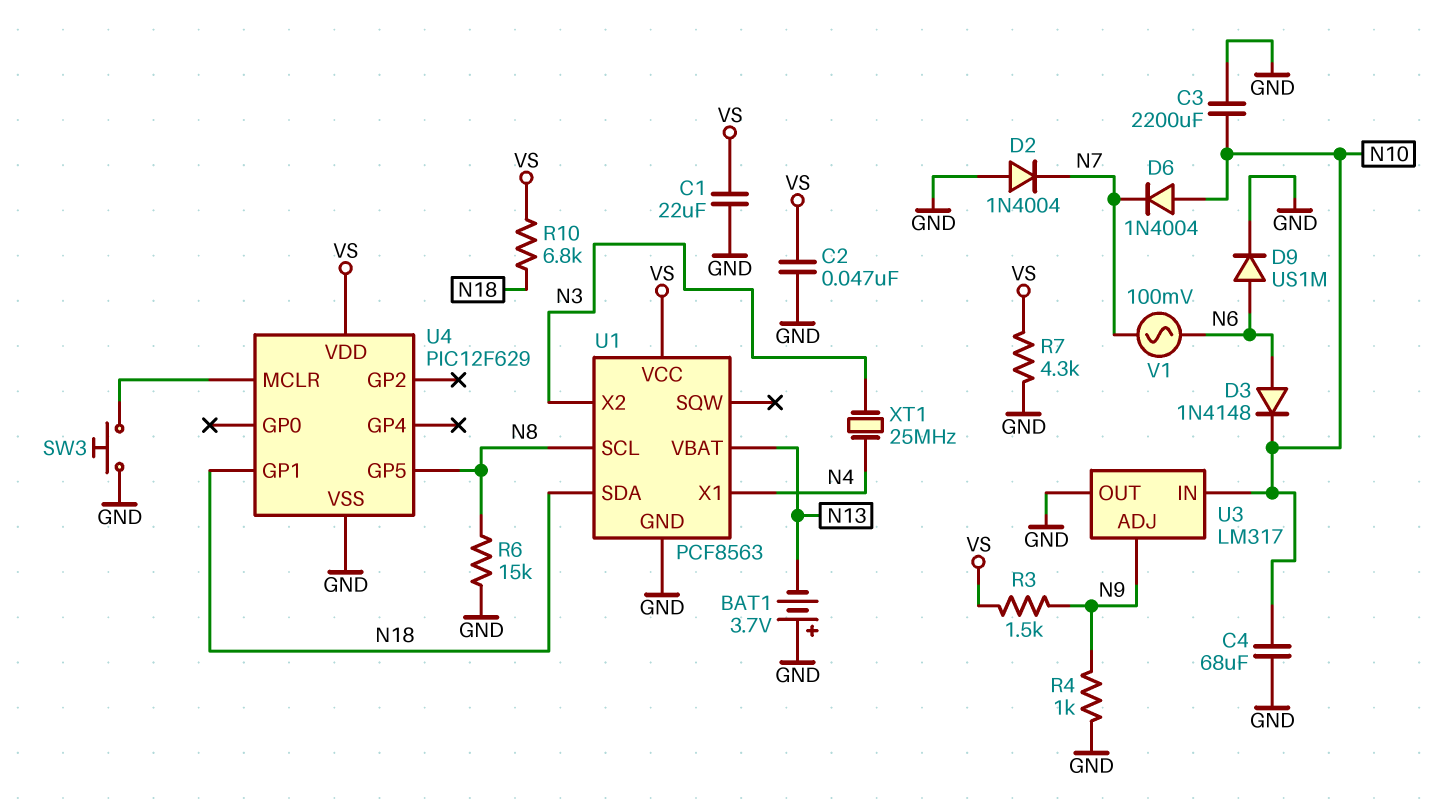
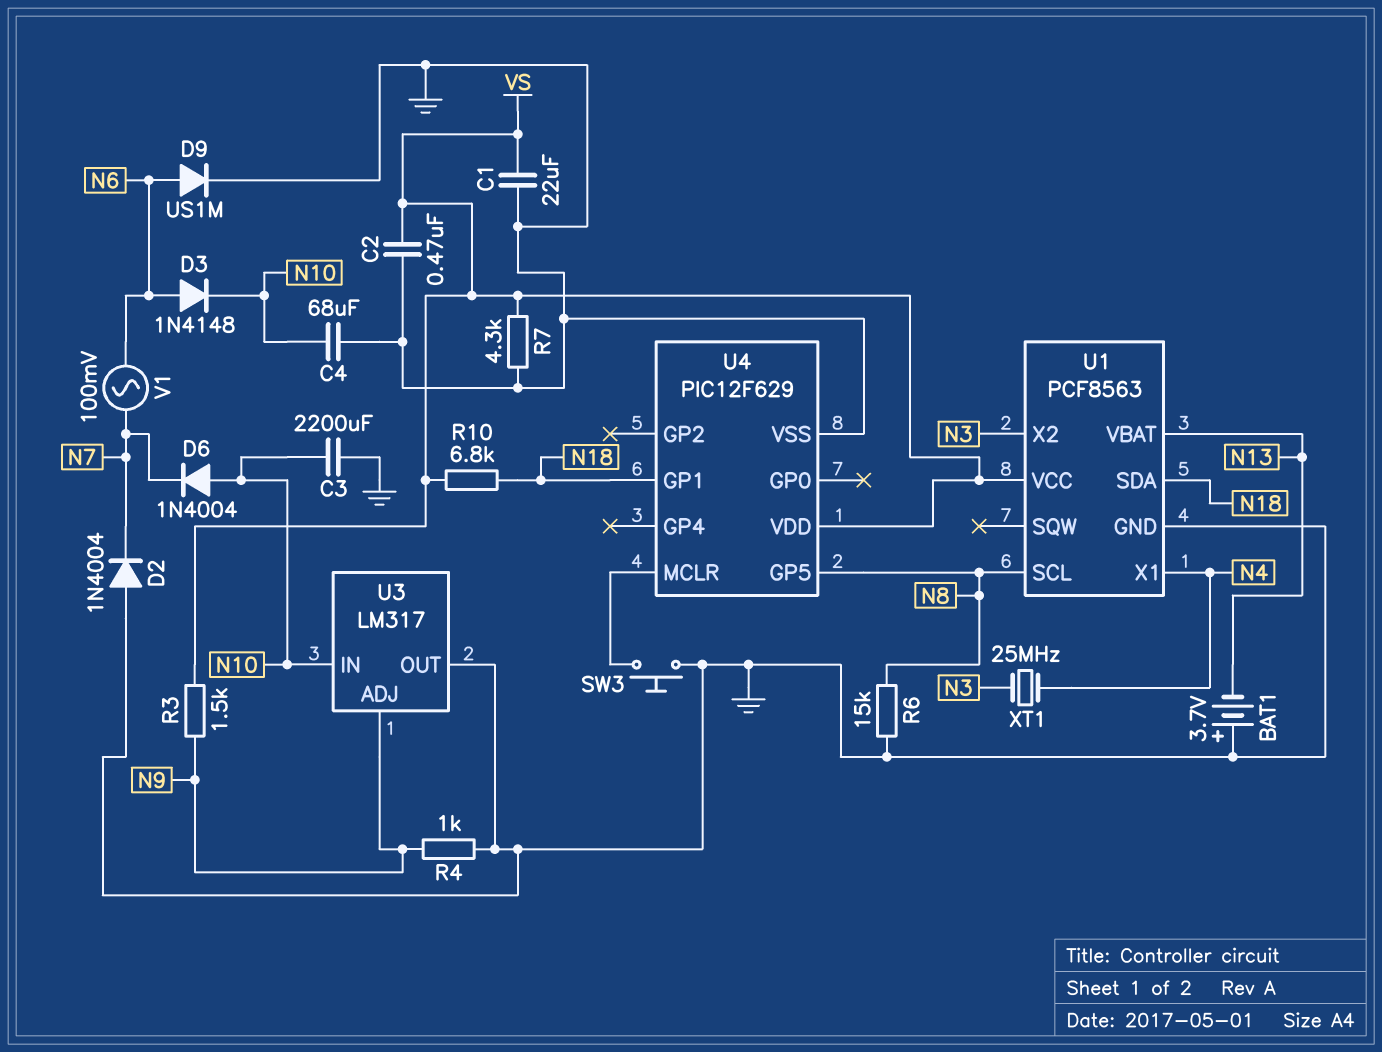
C2: 47nF (GND, VS) -> 470nF (GND, VS)

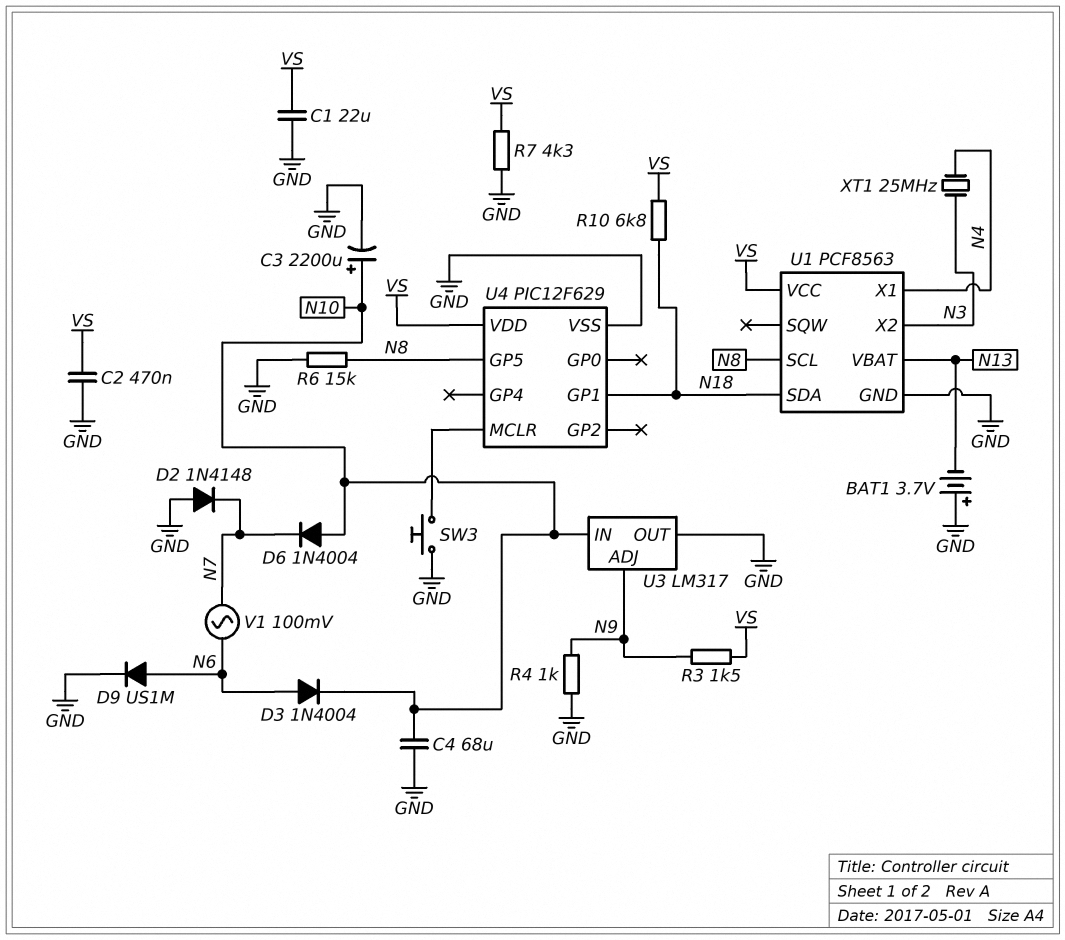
C3: 2200uF (GND, N10) -> 2200uF (plus N10, minus GND)
D2: diode 1N4004 (A GND, K N7) -> diode 1N4148 (A GND, K N7)
D3: diode 1N4148 (A N6, K N10) -> diode 1N4004 (A N6, K N10)

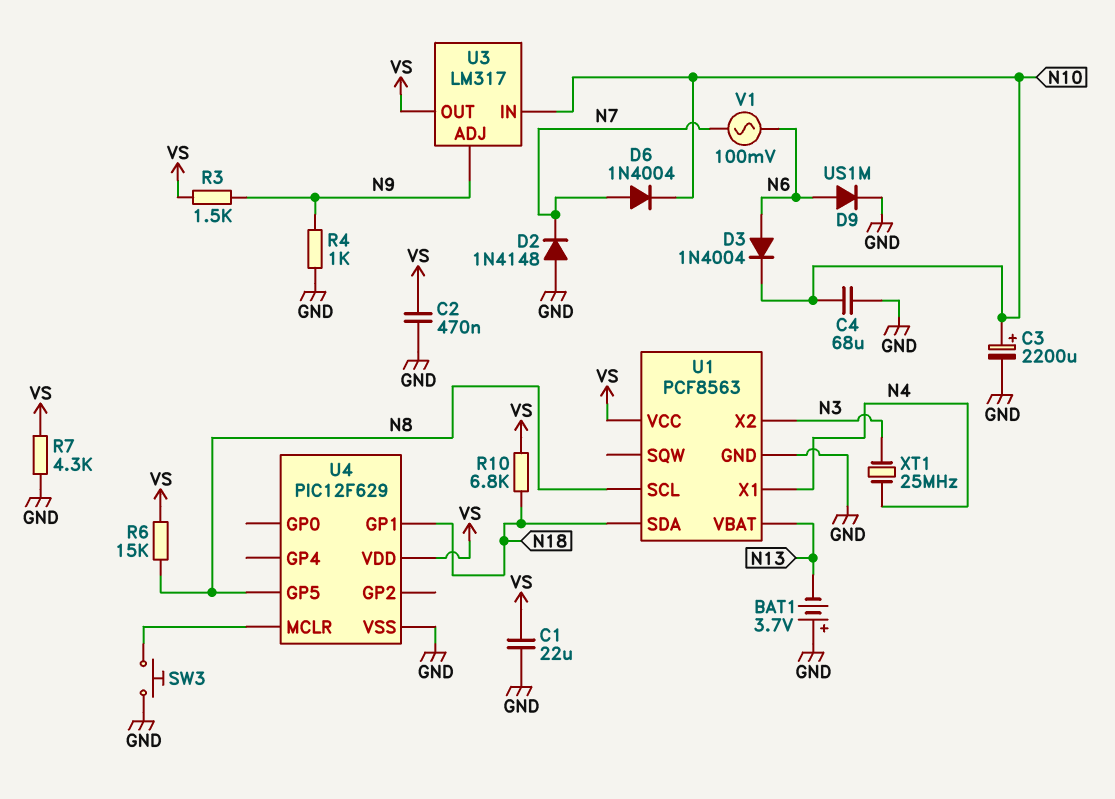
D6: diode 1N4004 (A N10, K N7) -> diode 1N4004 (A N7, K N10)
R6: 15k (GND, N8) -> 15k (N8, VS)
U3 pin OUT: GND -> VS

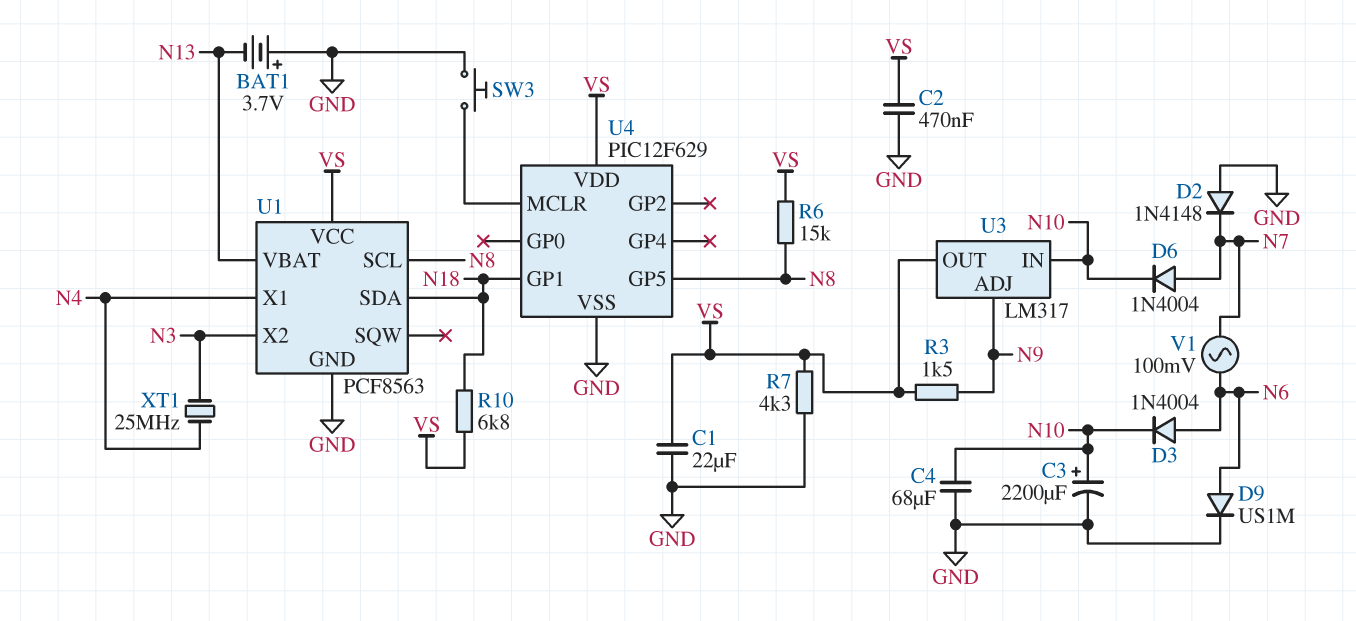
R4: 1k (GND, N9) -> none

